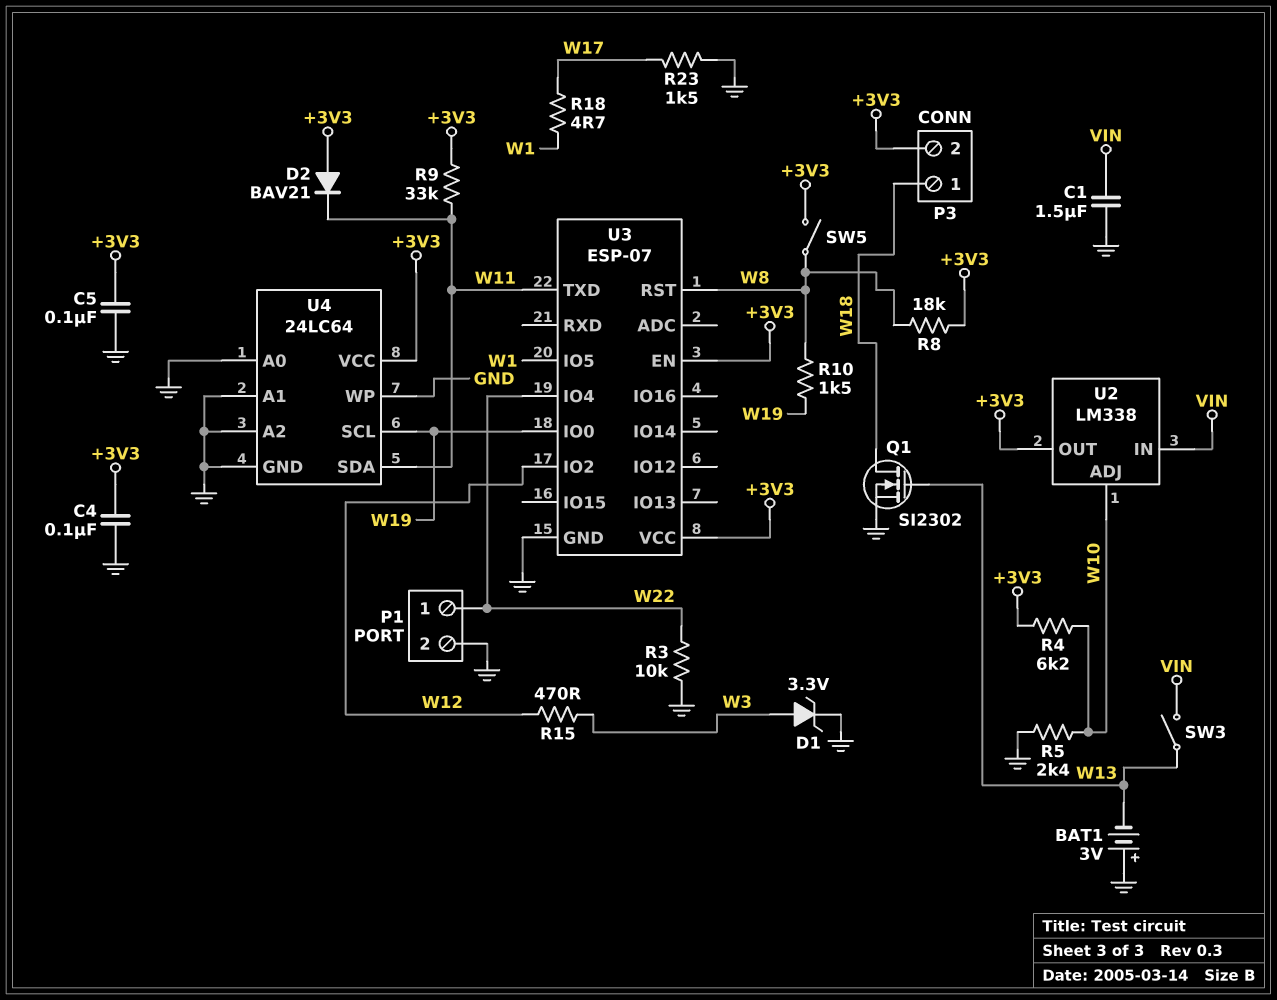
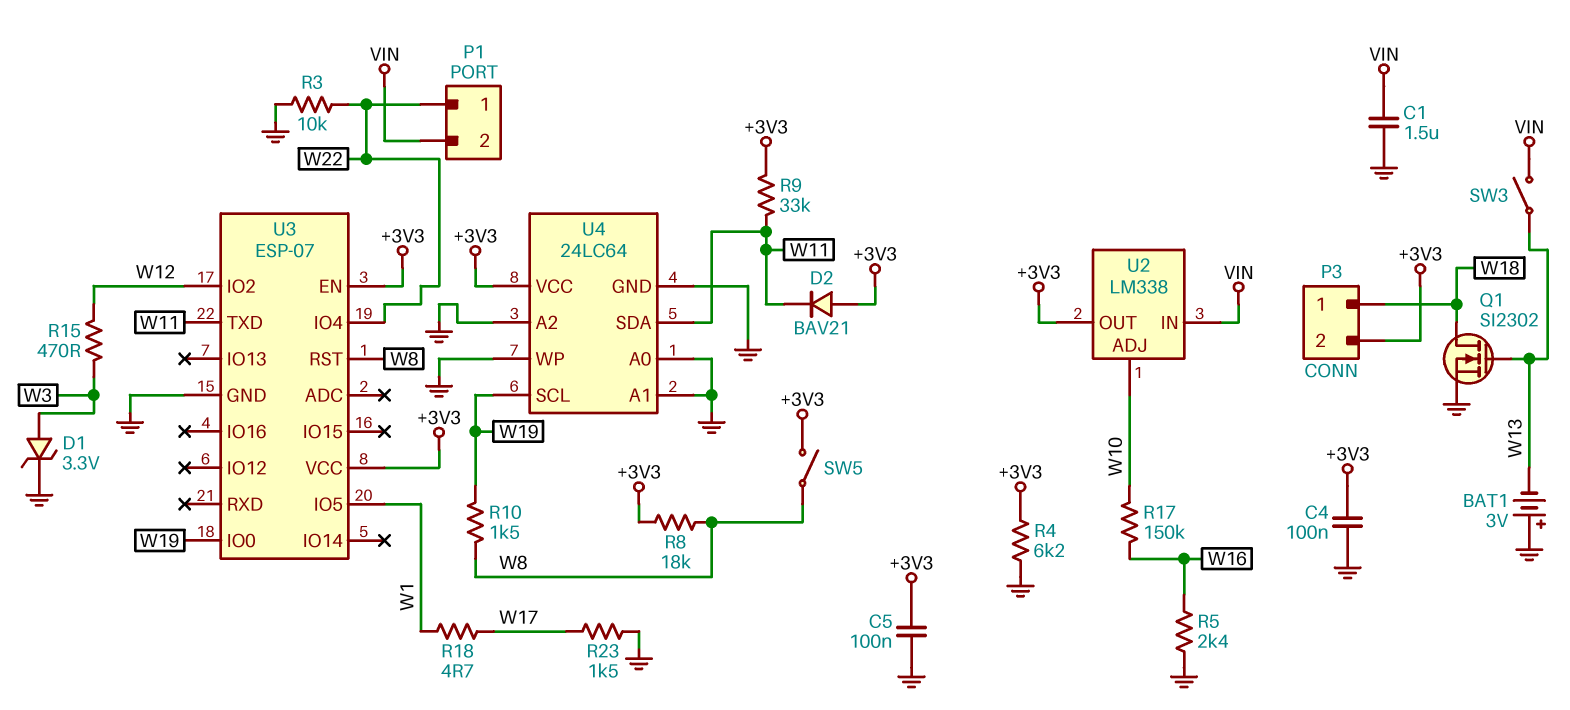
P1 pin 2: GND -> VIN
R4: 6.2k (+3V3, W10) -> 6.2k (+3V3, GND)
R5: 2.4k (GND, W10) -> 2.4k (GND, W16)
R17: none -> 150k (W10, W16)

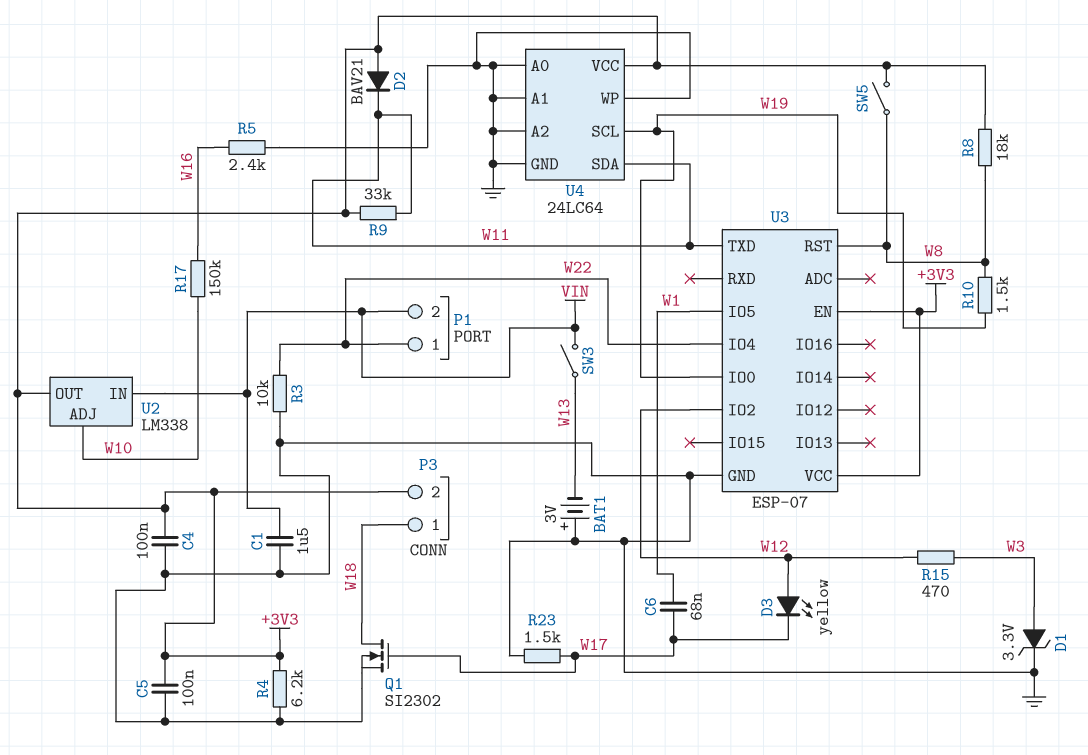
C6: none -> 68nF (W1, W17)
D3: none -> LED yellow (A W12, K W17)
Q1: NMOS SI2302 (G W13, D W18, S GND) -> NMOS SI2302 (G W17, D W18, S GND)
R18: 4.7 (W1, W17) -> none

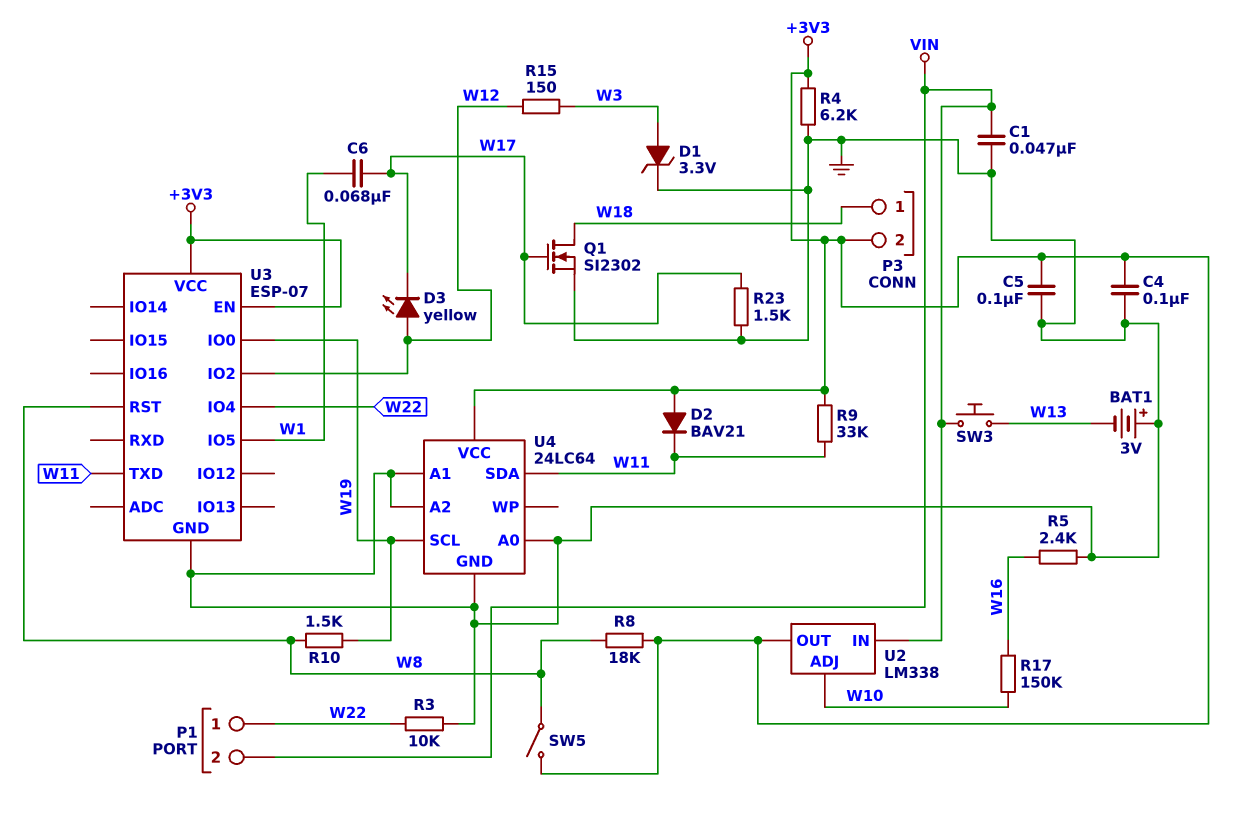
C1: 1.5uF (GND, VIN) -> 47nF (GND, VIN)
R15: 470 (W3, W12) -> 150 (W3, W12)
SW3: switch (VIN, W13) -> button (VIN, W13)
U4 pin WP: GND -> none

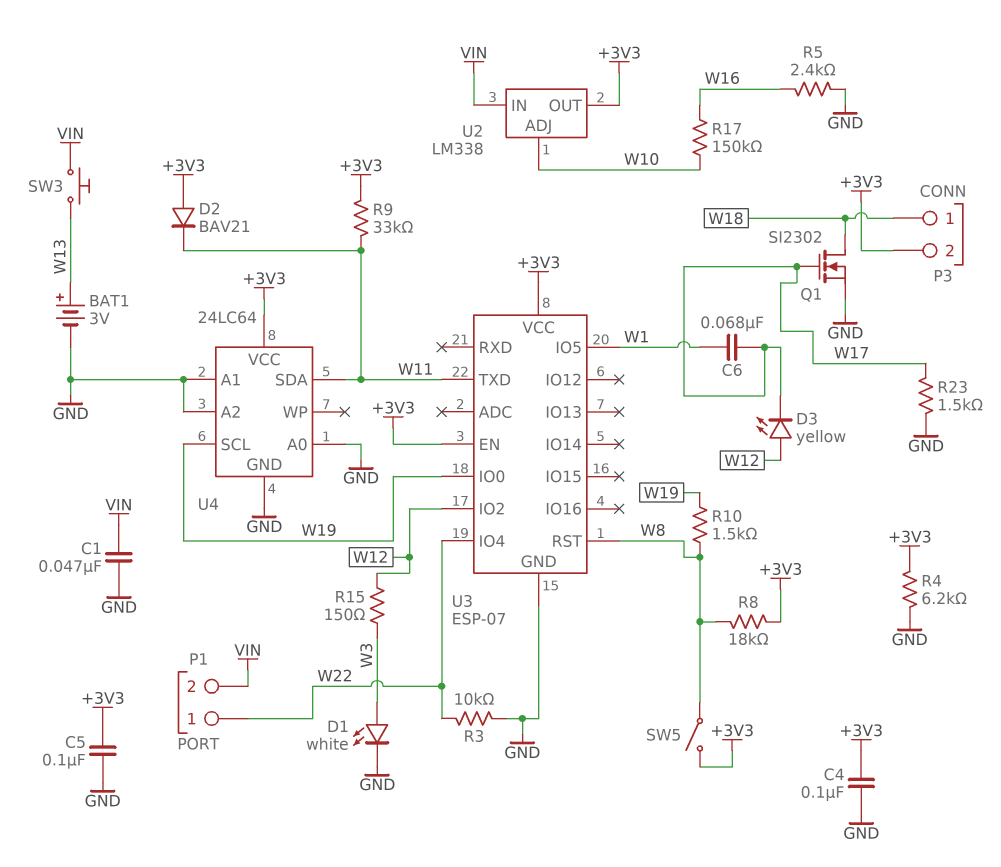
BAT1: 3V (plus GND, minus W13) -> 3V (plus W13, minus GND)
D1: zener 3.3V (A W3, K GND) -> LED white (A W3, K GND)

